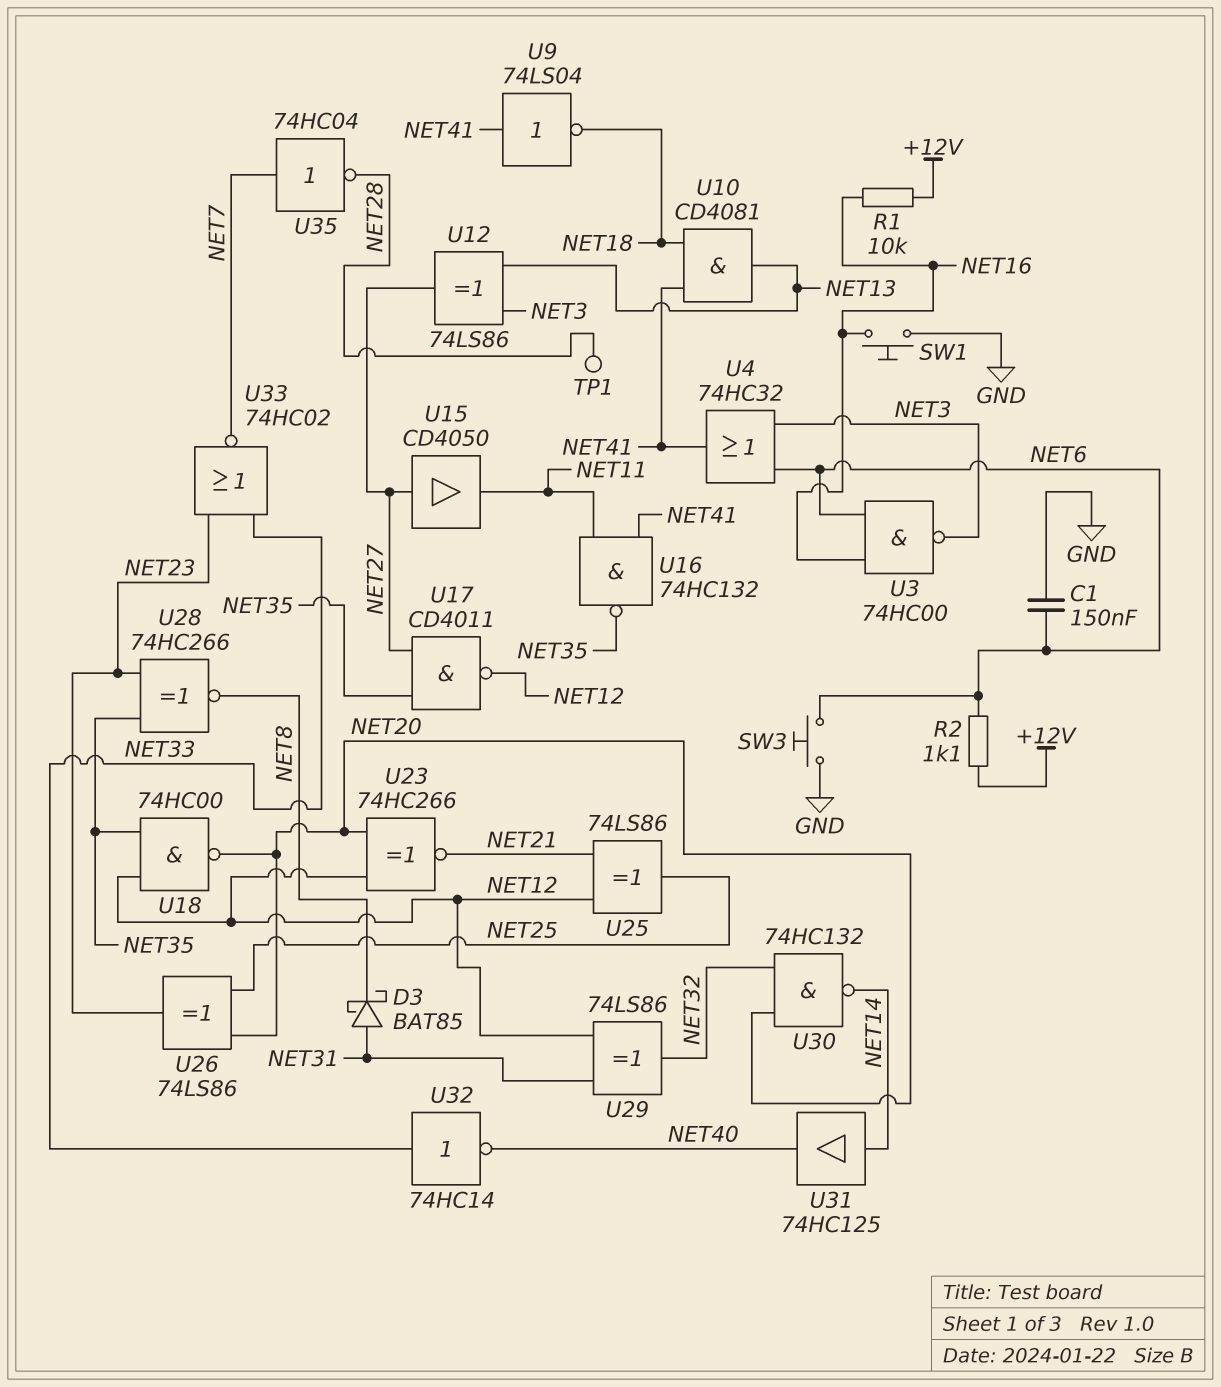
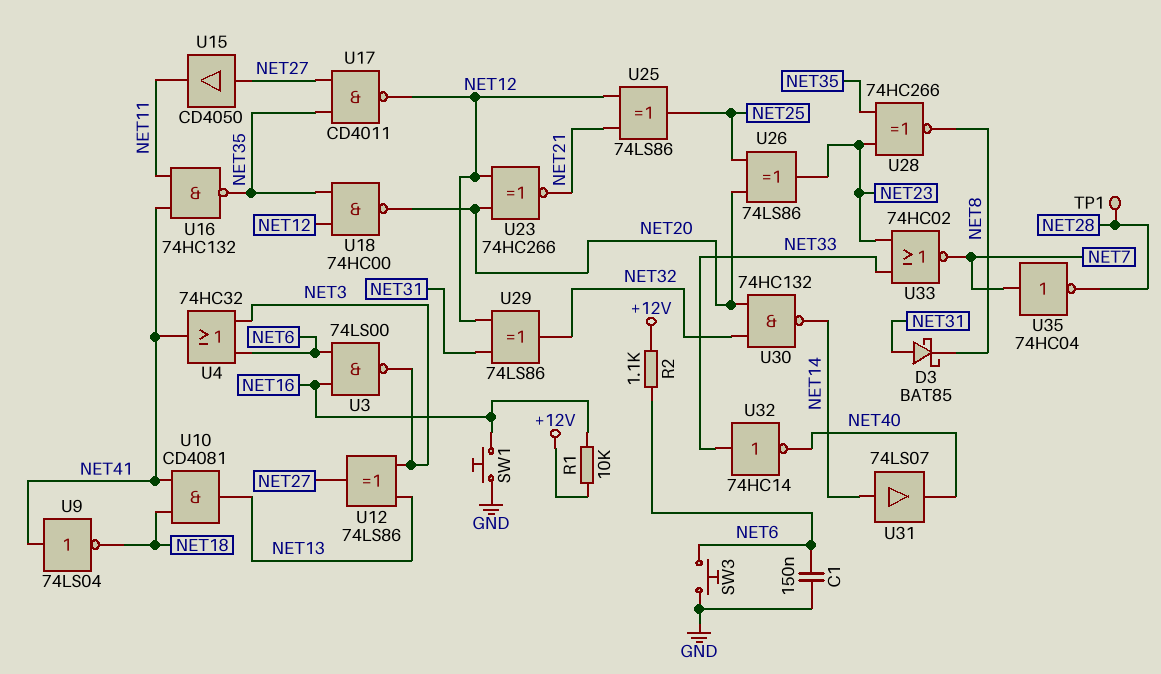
U3: NAND 74HC00 (in NET6, in NET16, out NET3) -> NAND 74LS00 (in NET6, in NET16, out NET3)
U31: buffer 74HC125 (in NET14, out NET40) -> buffer 74LS07 (in NET14, out NET40)

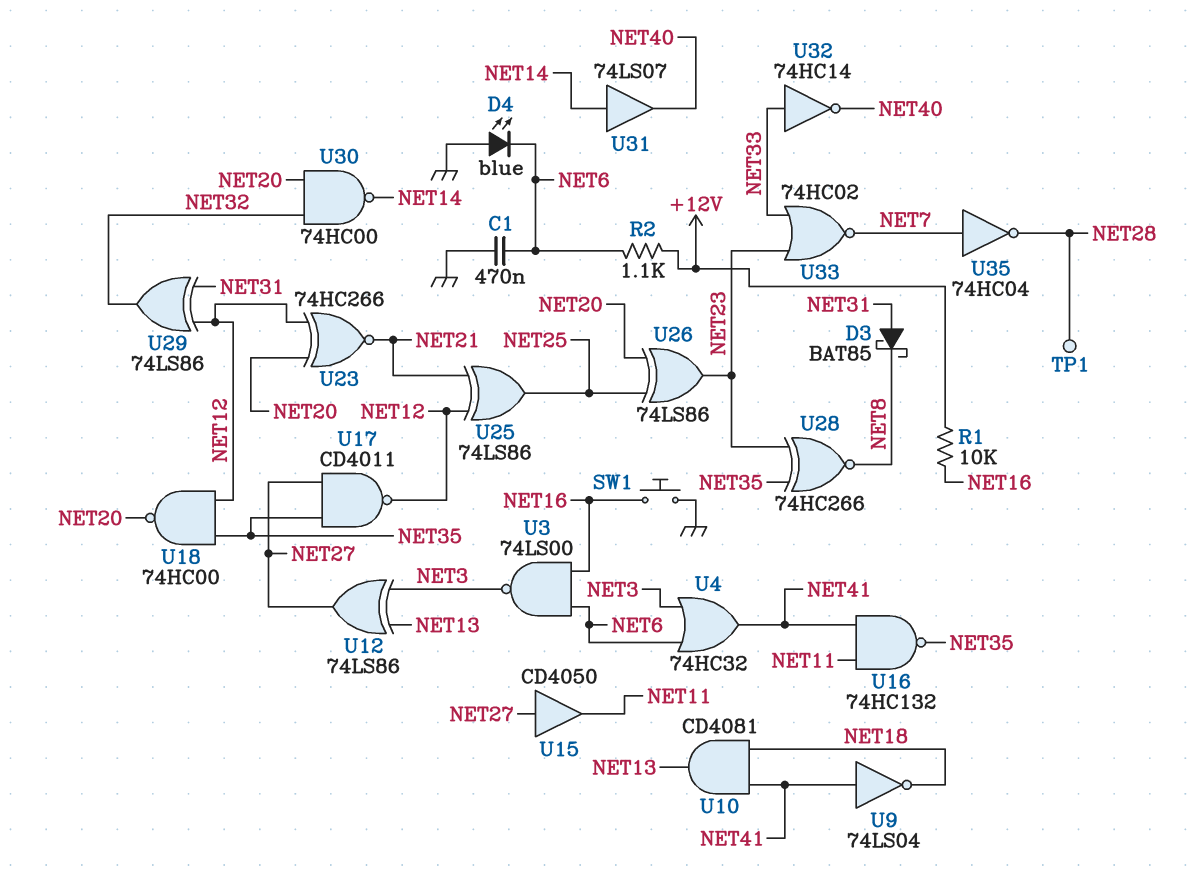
C1: 150nF (GND, NET6) -> 470nF (GND, NET6)
D4: none -> LED blue (A GND, K NET6)
SW3: button (GND, NET6) -> none
U30: NAND 74HC132 (in NET20, in NET32, out NET14) -> NAND 74HC00 (in NET20, in NET32, out NET14)

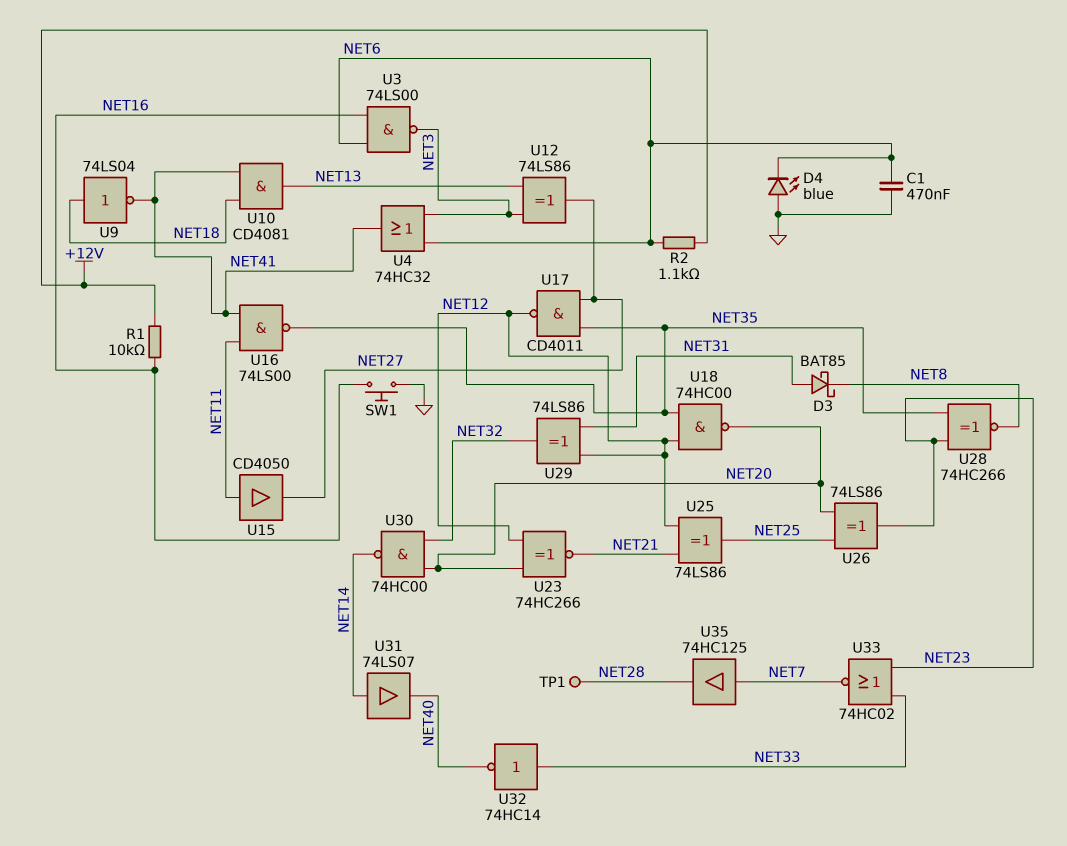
U9: NOT 74LS04 (in NET41, out NET18) -> NOT 74LS04 (in NET18, out NET41)
U15: buffer CD4050 (in NET27, out NET11) -> buffer CD4050 (in NET11, out NET27)
U16: NAND 74HC132 (in NET11, in NET41, out NET35) -> NAND 74LS00 (in NET11, in NET41, out NET35)
U35: NOT 74HC04 (in NET7, out NET28) -> buffer 74HC125 (in NET7, out NET28)

